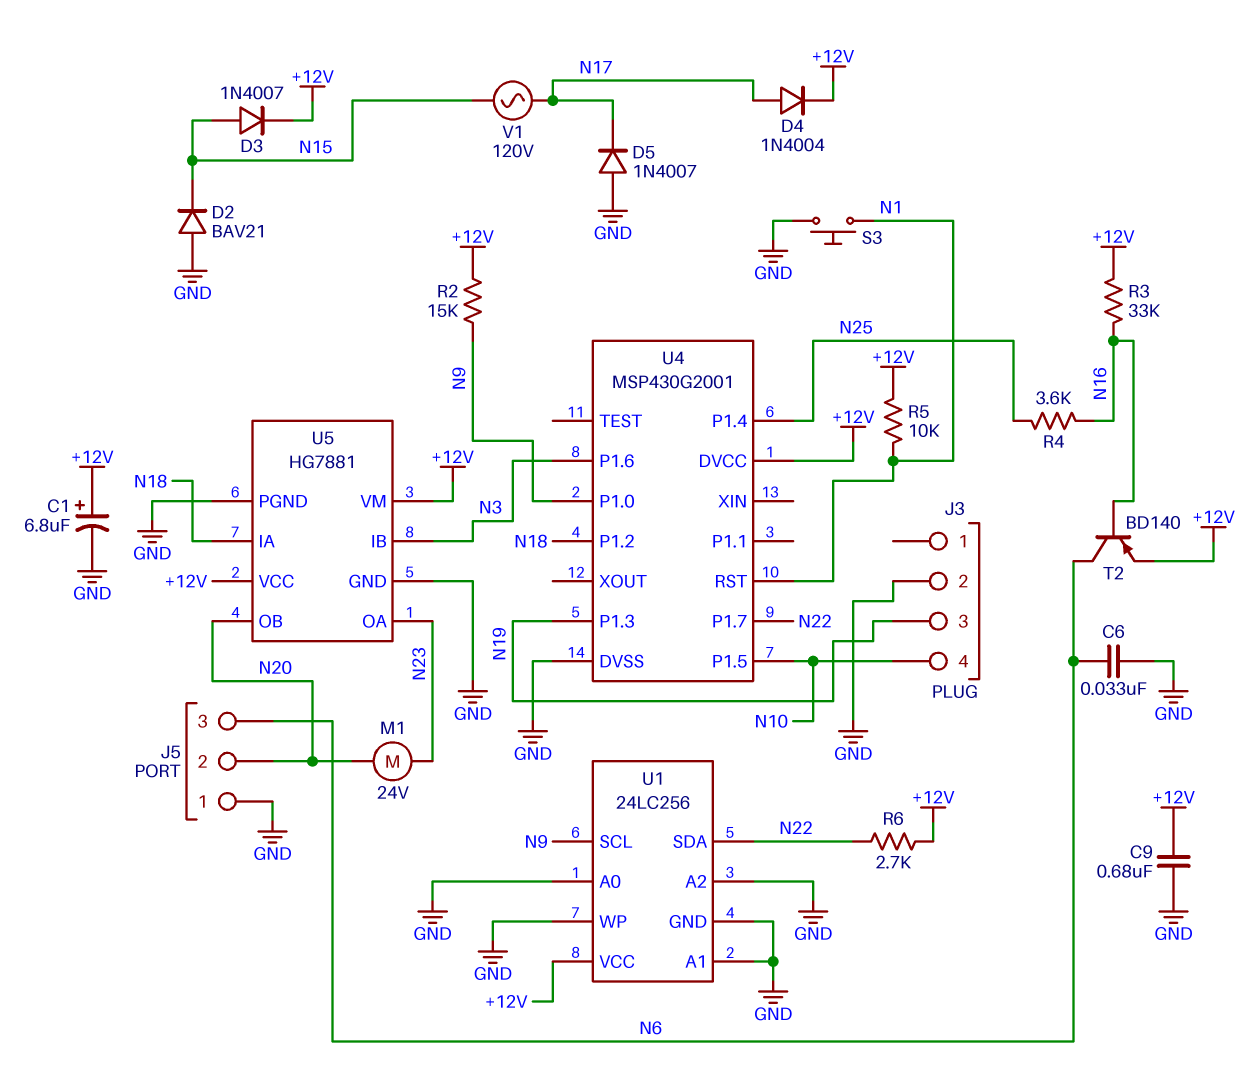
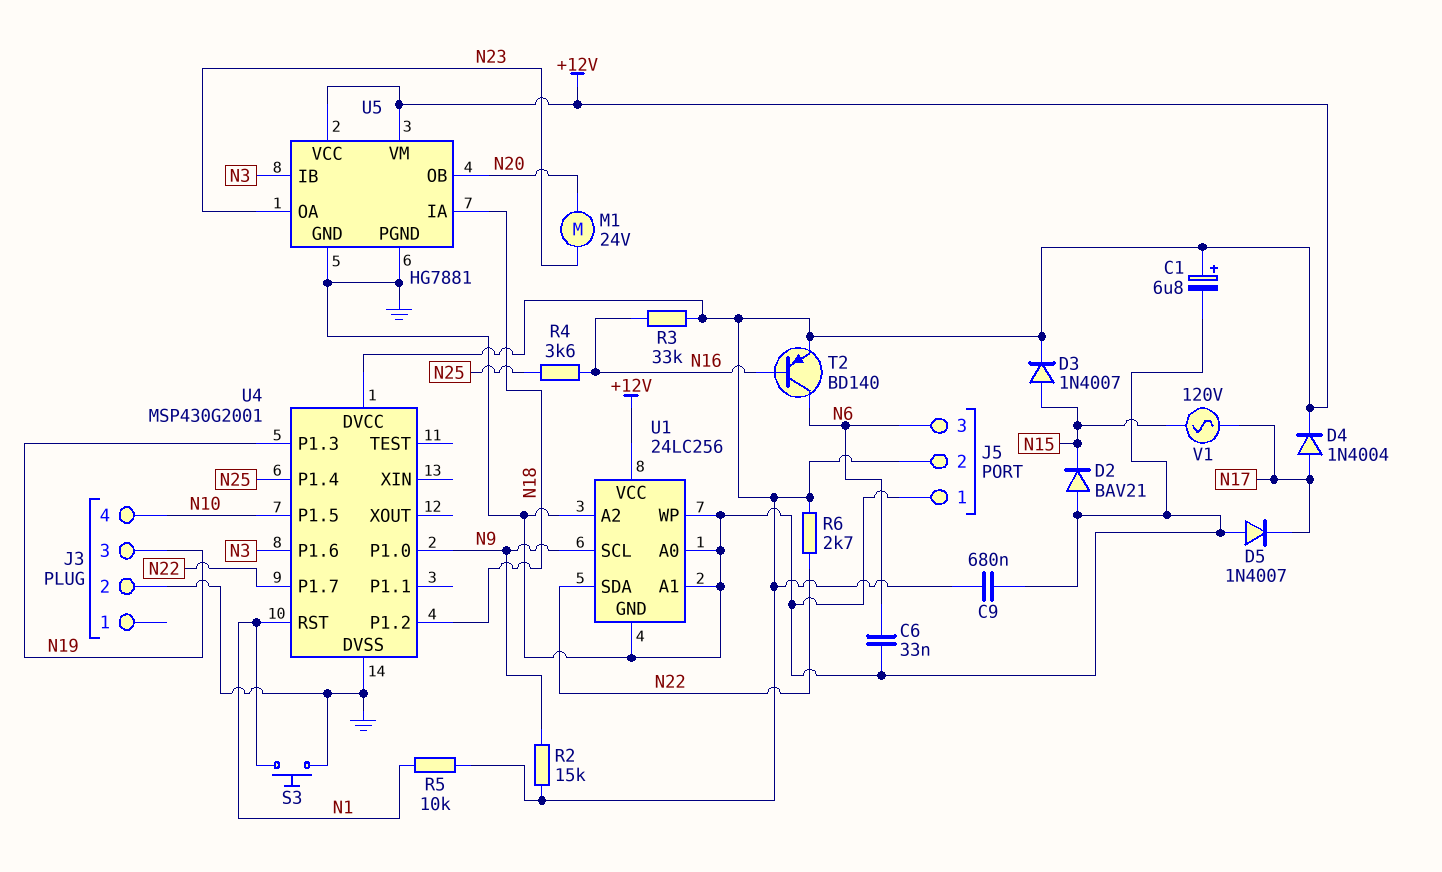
J5 pin 2: N20 -> +12V

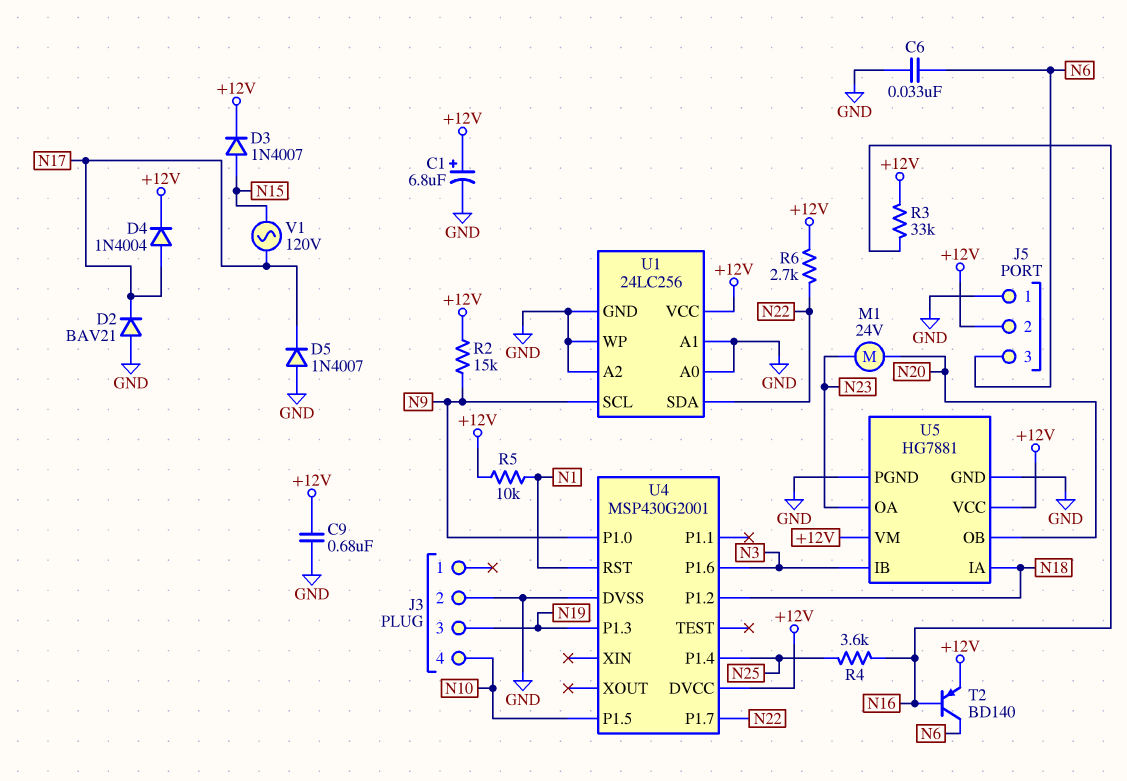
D2: diode BAV21 (A GND, K N15) -> diode BAV21 (A GND, K N17)
S3: button (GND, N1) -> none

